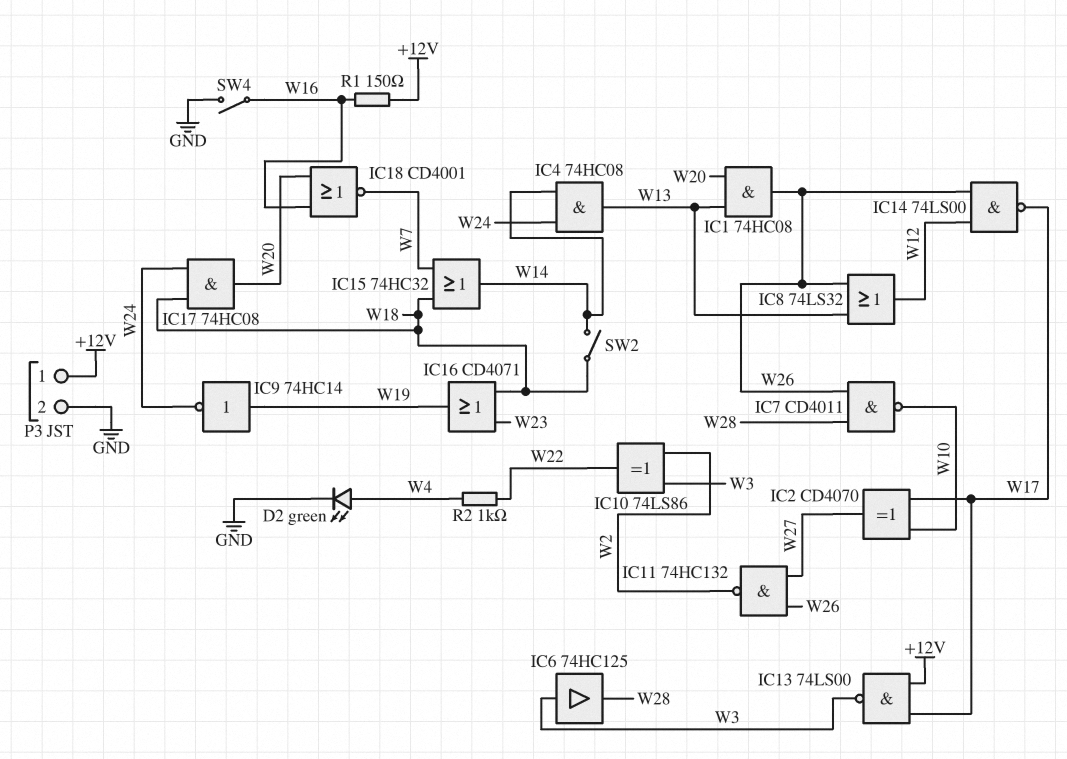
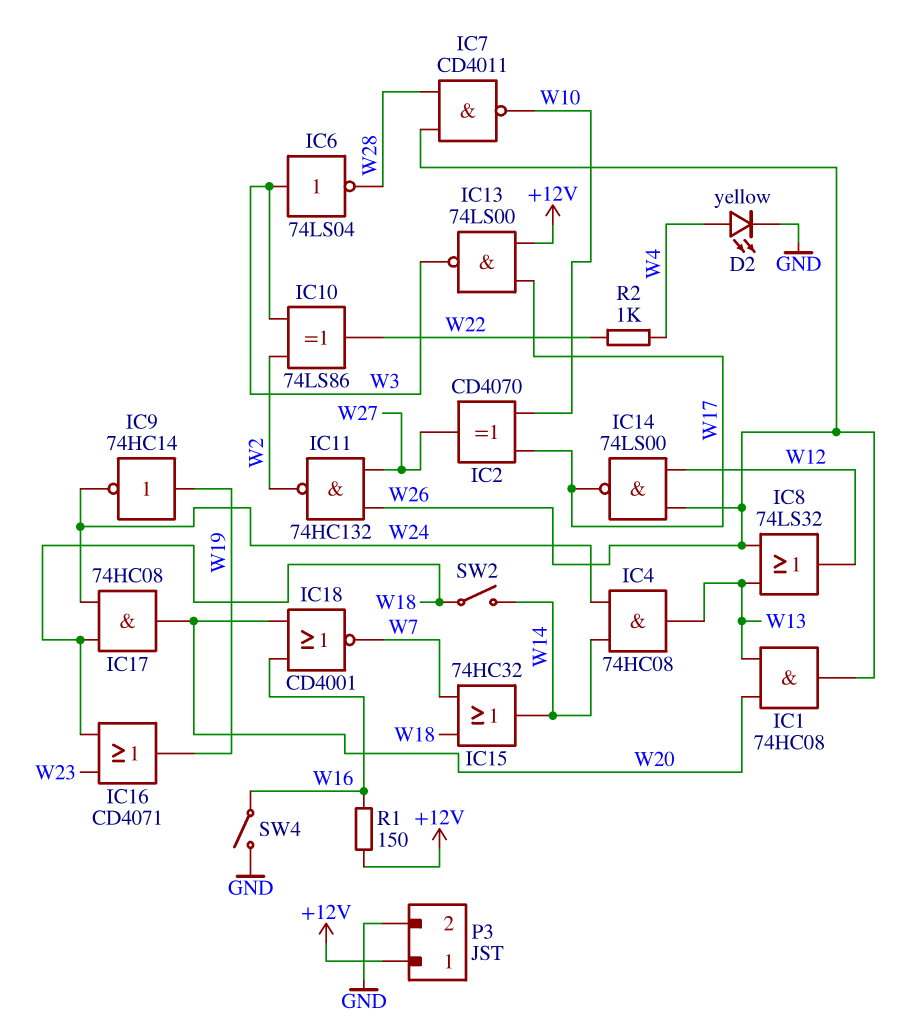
D2: LED green (A W4, K GND) -> LED yellow (A W4, K GND)
IC6: buffer 74HC125 (in W3, out W28) -> NOT 74LS04 (in W3, out W28)

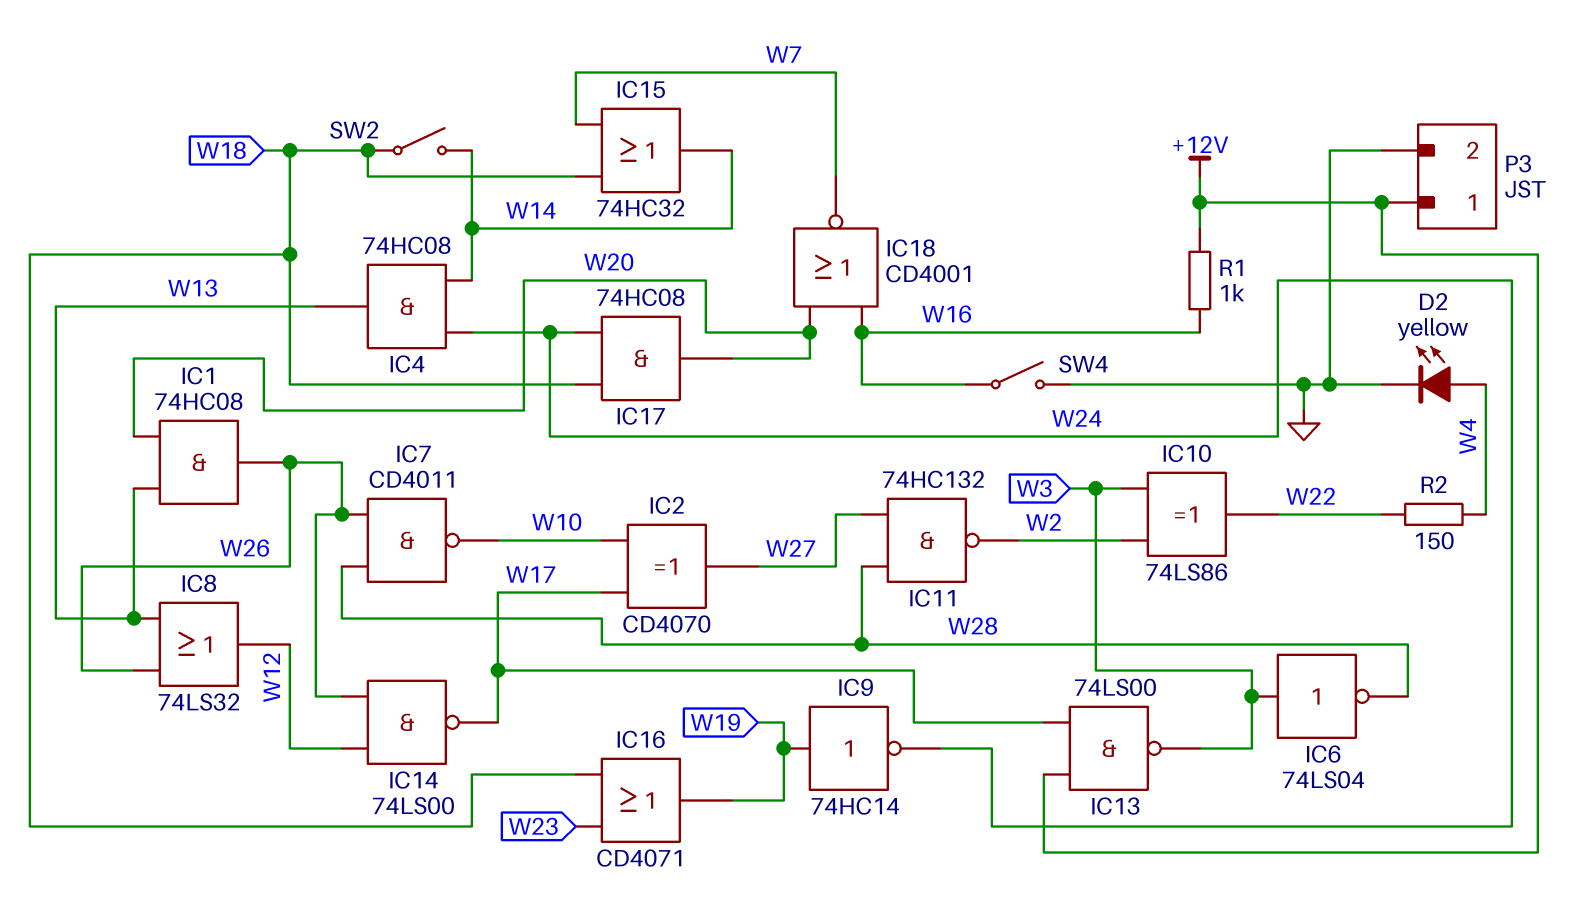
IC11: NAND 74HC132 (in W26, in W27, out W2) -> NAND 74HC132 (in W27, in W28, out W2)
R1: 150 (+12V, W16) -> 1k (+12V, W16)
R2: 1k (W4, W22) -> 150 (W4, W22)

